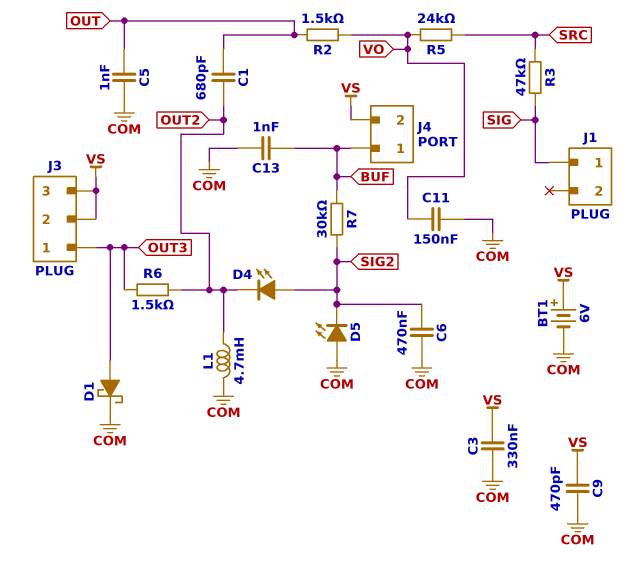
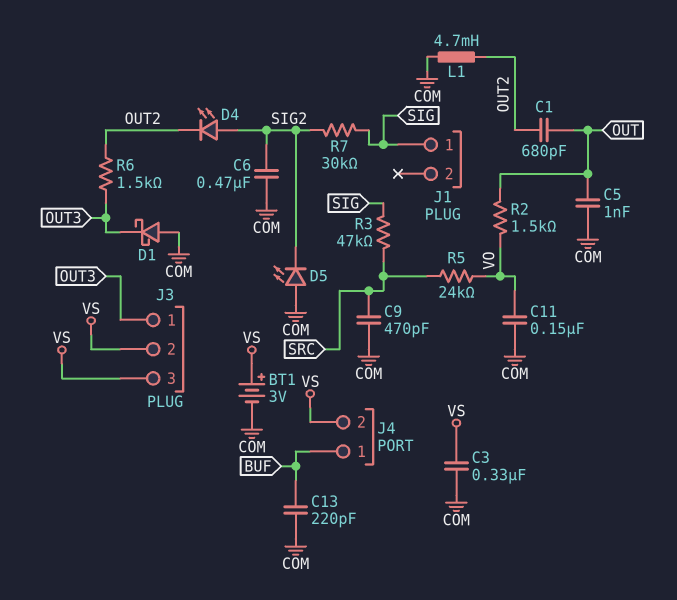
BT1: 6V (plus VS, minus COM) -> 3V (plus VS, minus COM)
C9: 470pF (COM, VS) -> 470pF (COM, SRC)
C13: 1nF (BUF, COM) -> 220pF (BUF, COM)
D1: schottky (A OUT3, K COM) -> schottky (A COM, K OUT3)
R7: 30k (BUF, SIG2) -> 30k (SIG, SIG2)

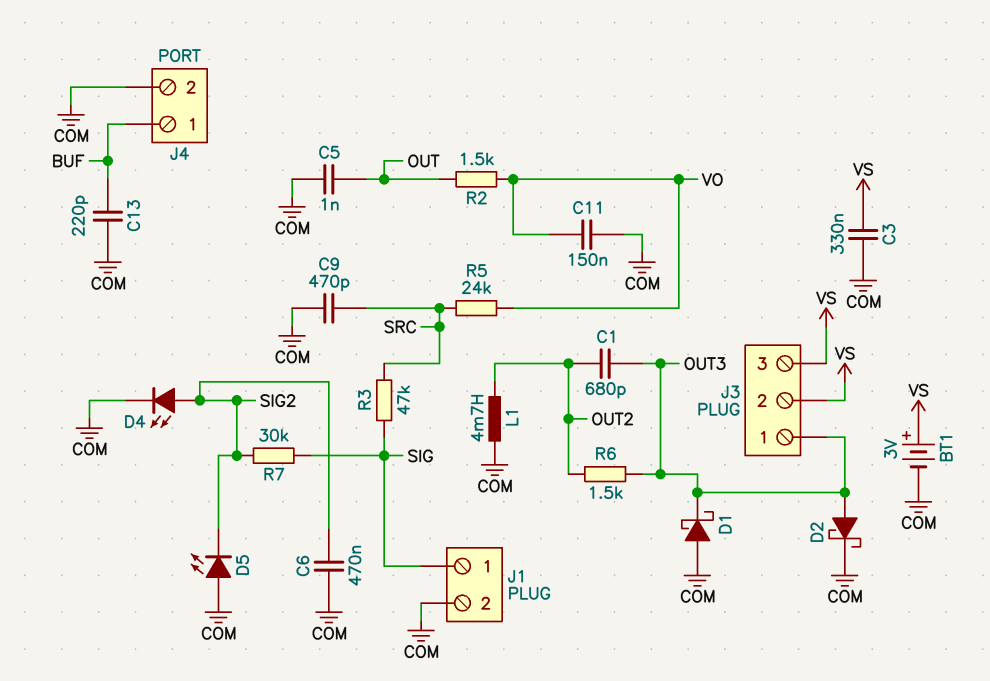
C1: 680pF (OUT, OUT2) -> 680pF (OUT2, OUT3)
D2: none -> schottky (A OUT3, K COM)
D4: LED (A SIG2, K OUT2) -> LED (A SIG2, K COM)
J1 pin 2: none -> COM
J4 pin 2: VS -> COM

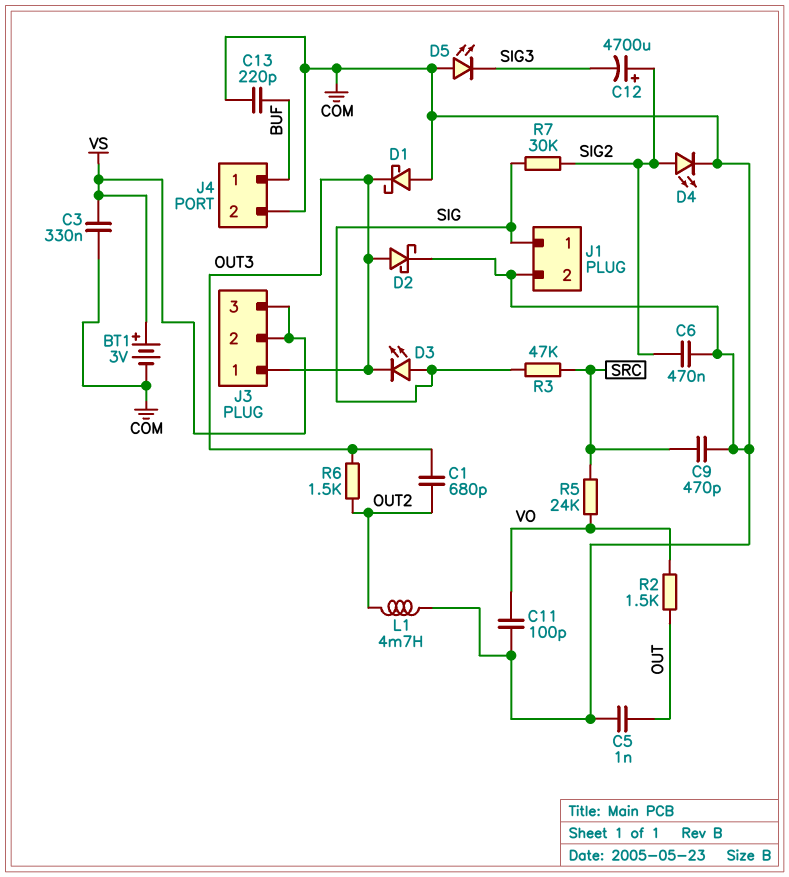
C11: 150nF (COM, VO) -> 100pF (COM, VO)
C12: none -> 4700uF (plus SIG2, minus SIG3)
D3: none -> LED (A SIG, K OUT3)
D5: LED (A COM, K SIG2) -> LED (A COM, K SIG3)

